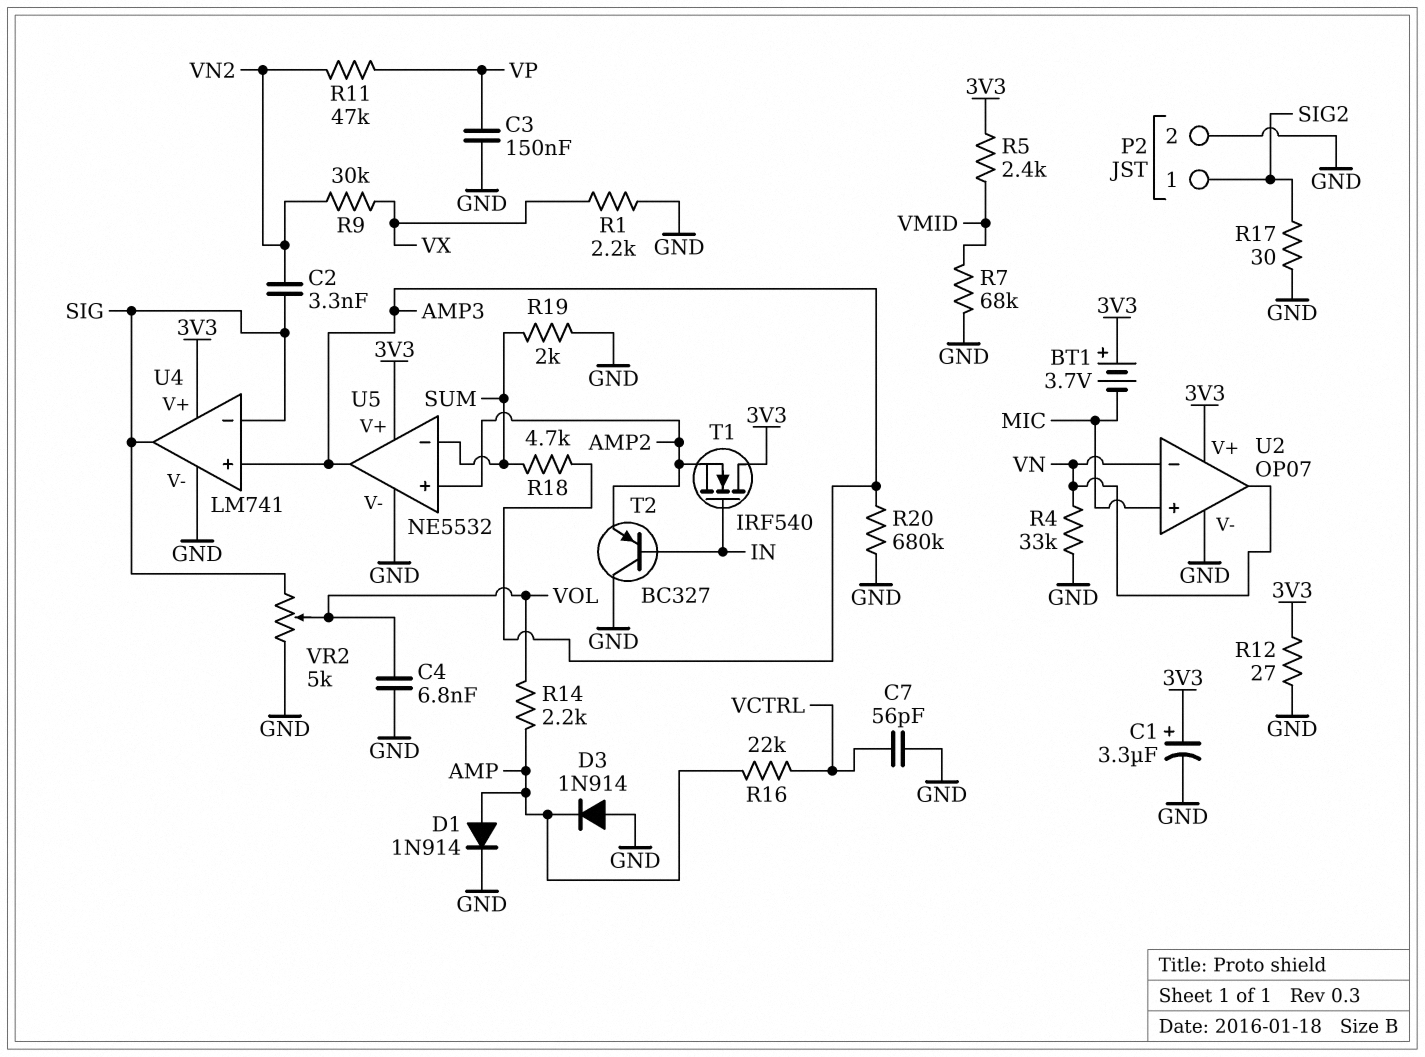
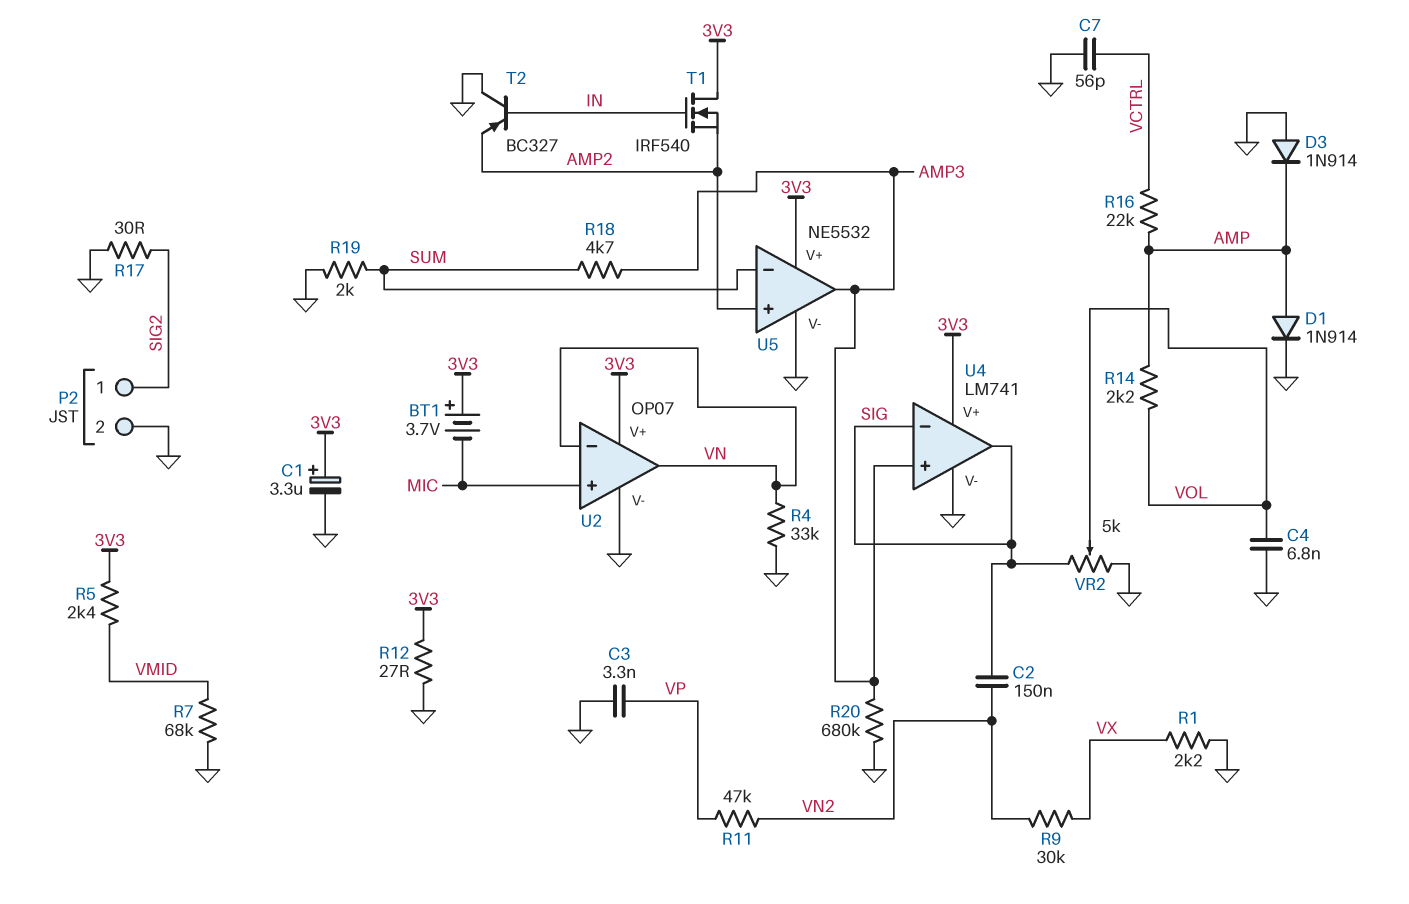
C2: 3.3nF (SIG, VN2) -> 150nF (SIG, VN2)
C3: 150nF (GND, VP) -> 3.3nF (GND, VP)

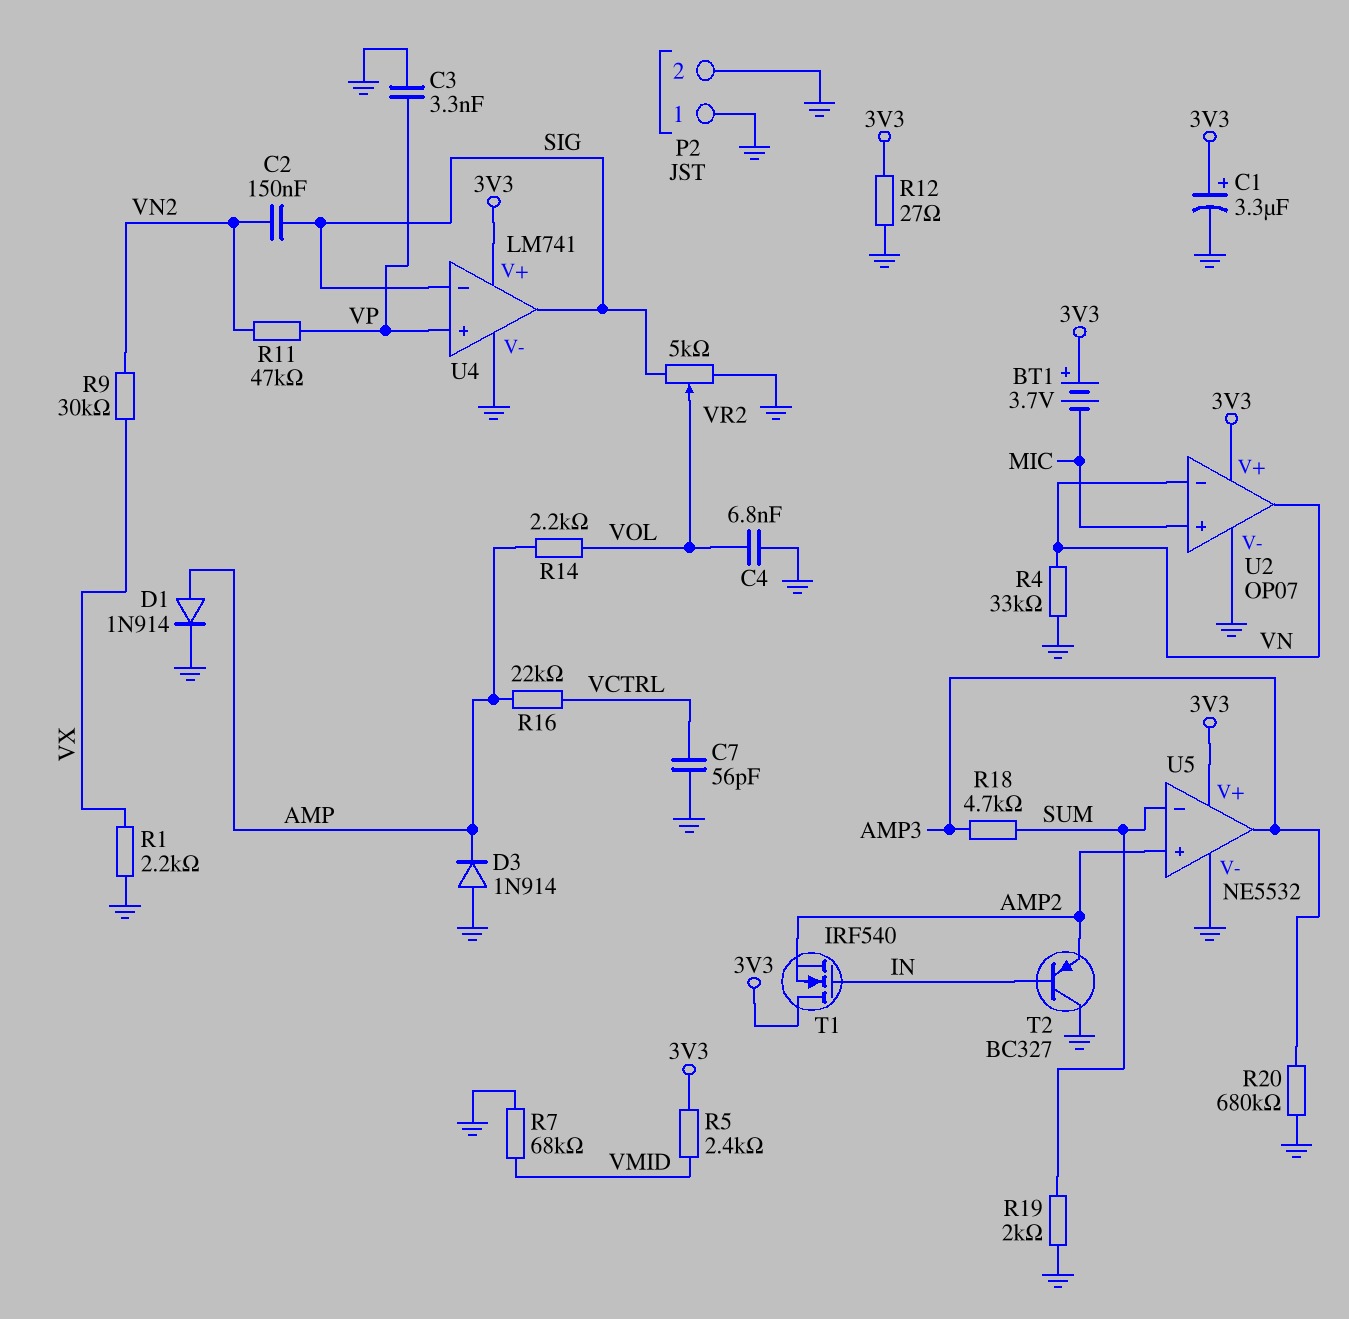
P2 pin 1: SIG2 -> GND
R17: 30 (GND, SIG2) -> none
U4 pin in+: AMP3 -> VP

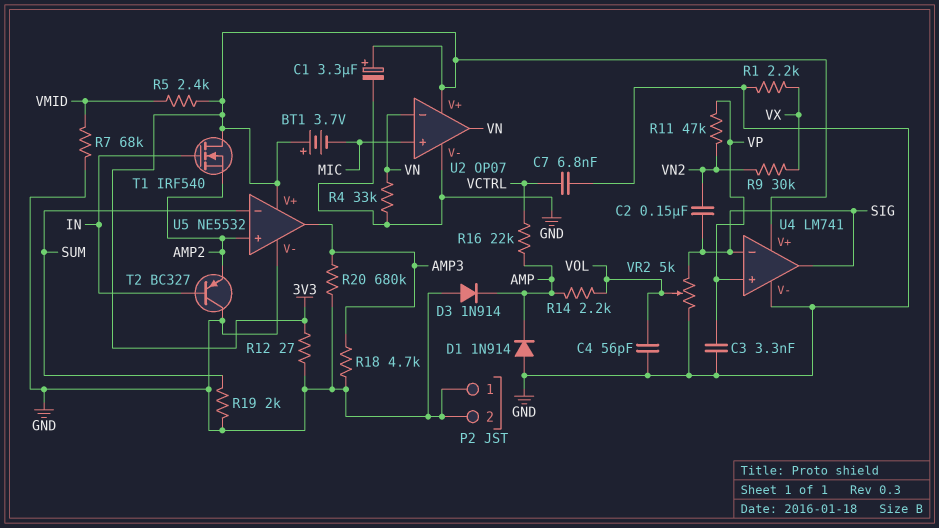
C4: 6.8nF (GND, VOL) -> 56pF (GND, VOL)
C7: 56pF (GND, VCTRL) -> 6.8nF (GND, VCTRL)
D1: diode 1N914 (A AMP, K GND) -> diode 1N914 (A GND, K AMP)
R18: 4.7k (AMP3, SUM) -> 4.7k (AMP3, GND)

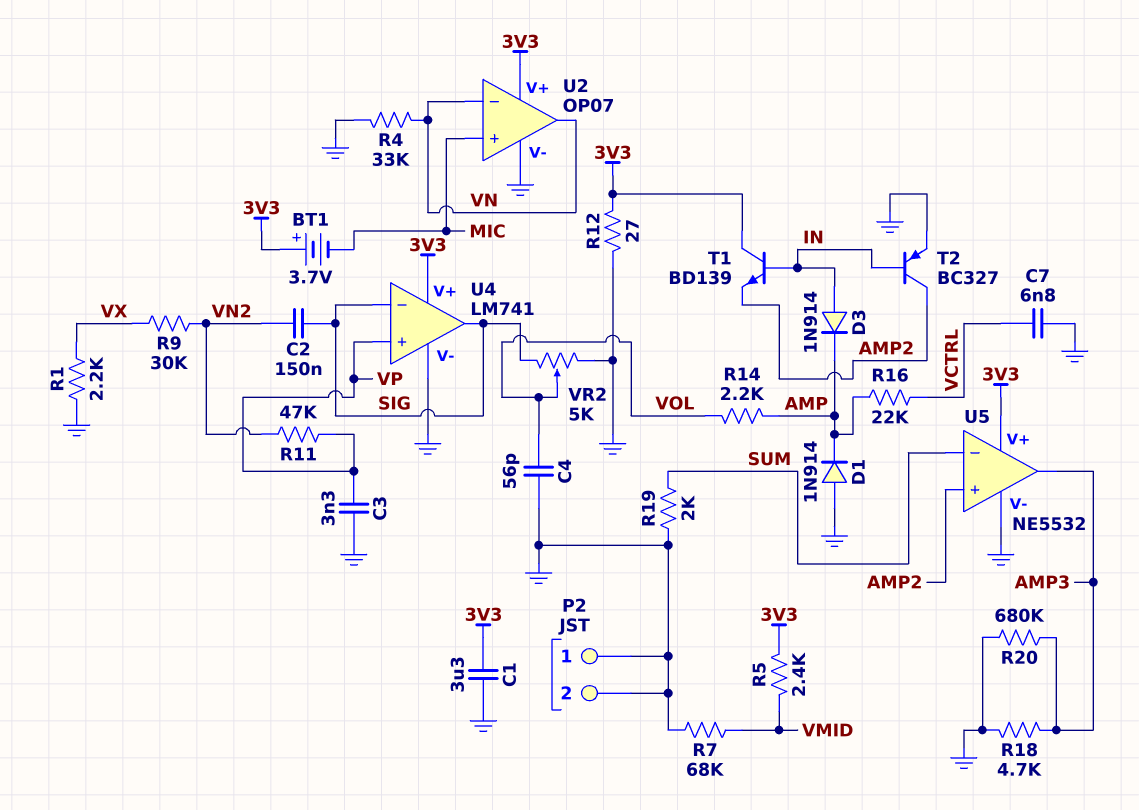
C1: 3.3uF (plus 3V3, minus GND) -> 3.3uF (3V3, GND)
D3: diode 1N914 (A GND, K AMP) -> diode 1N914 (A IN, K AMP)
T1: NMOS IRF540 (G IN, D 3V3, S AMP2) -> NPN BD139 (B IN, C 3V3, E AMP2)
T2: PNP BC327 (B IN, C GND, E AMP2) -> PNP BC327 (B IN, C AMP2, E GND)

